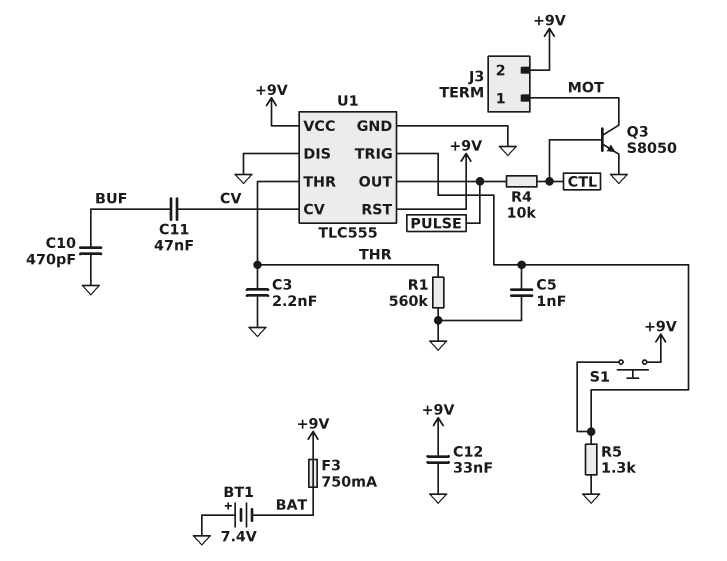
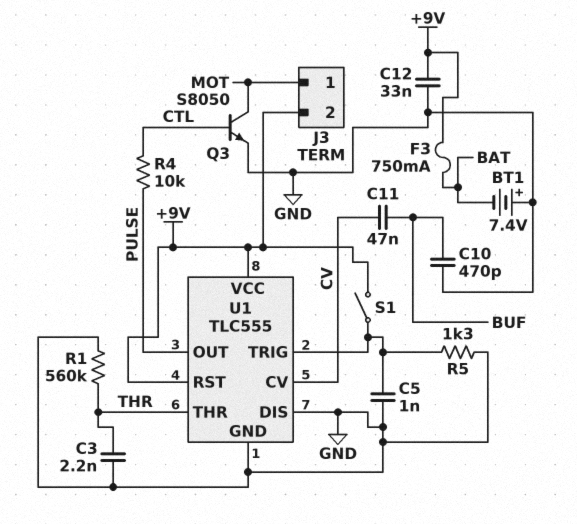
S1: button (+9V, U1/TRIG) -> switch (+9V, U1/TRIG)

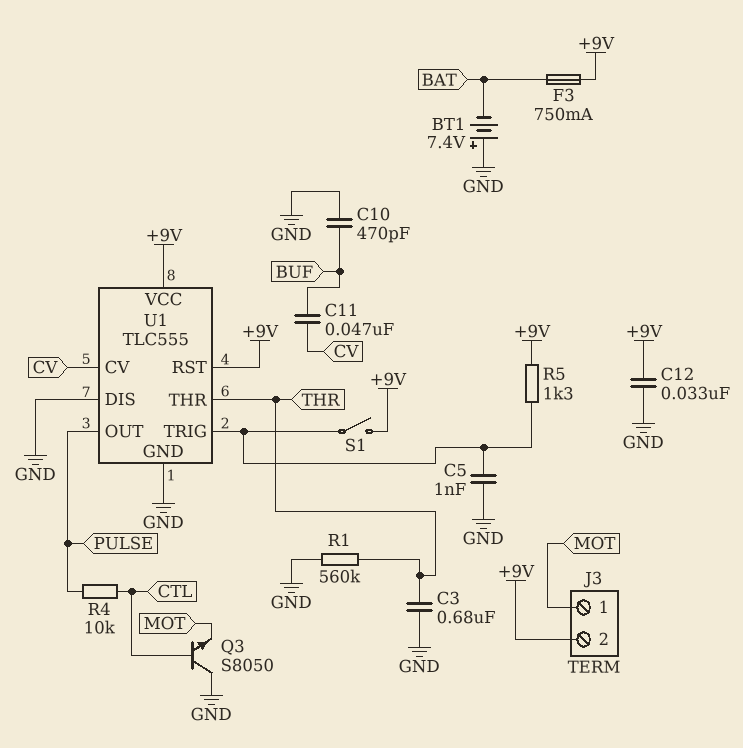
C3: 2.2nF (GND, THR) -> 680nF (GND, THR)
Q3: NPN S8050 (B CTL, C MOT, E GND) -> NPN S8050 (B CTL, C GND, E MOT)
R5: 1.3k (GND, U1/TRIG) -> 1.3k (+9V, U1/TRIG)

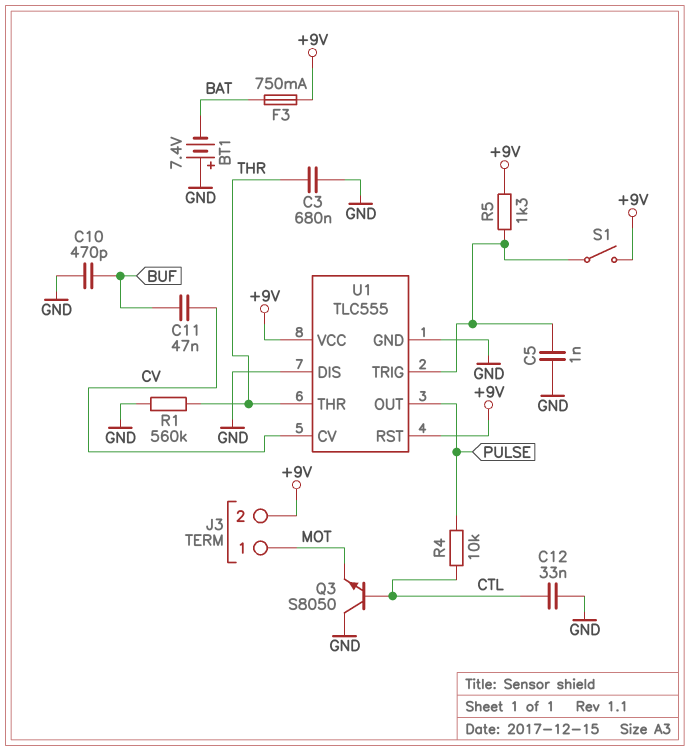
C12: 33nF (+9V, GND) -> 33nF (CTL, GND)

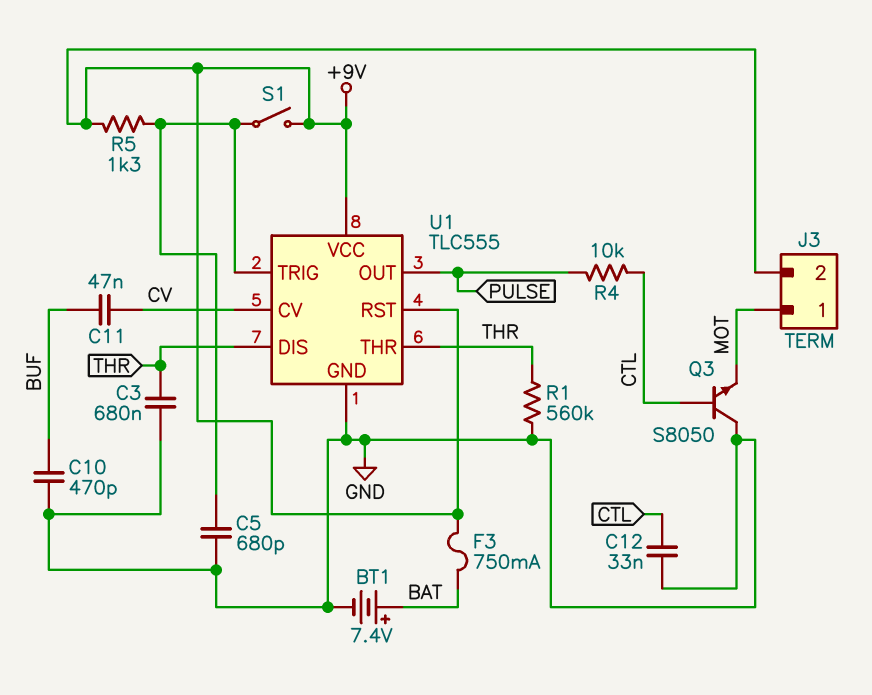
BT1: 7.4V (plus GND, minus BAT) -> 7.4V (plus BAT, minus GND)
C5: 1nF (GND, U1/TRIG) -> 680pF (GND, U1/TRIG)
U1 pin DIS: GND -> THR

